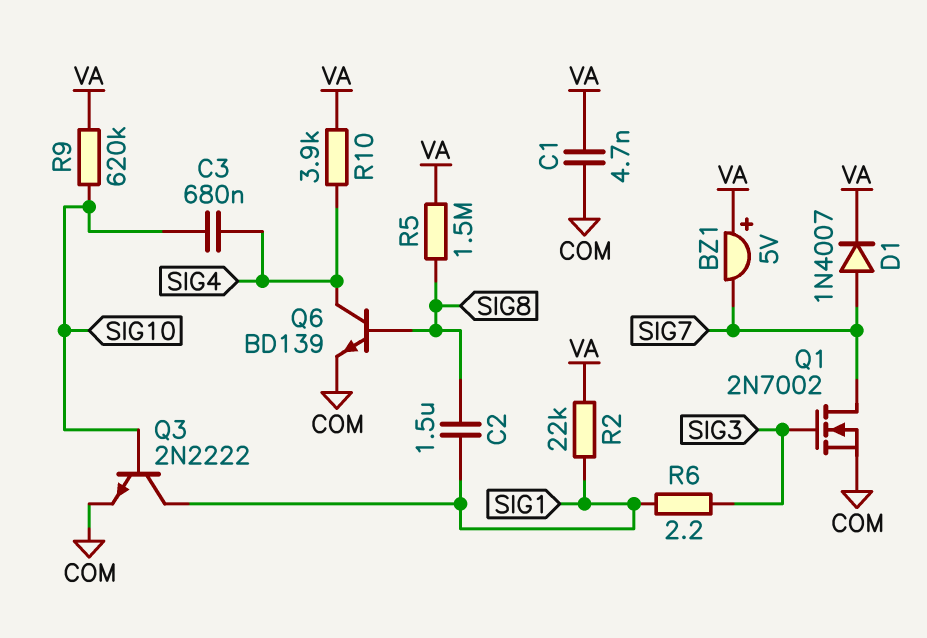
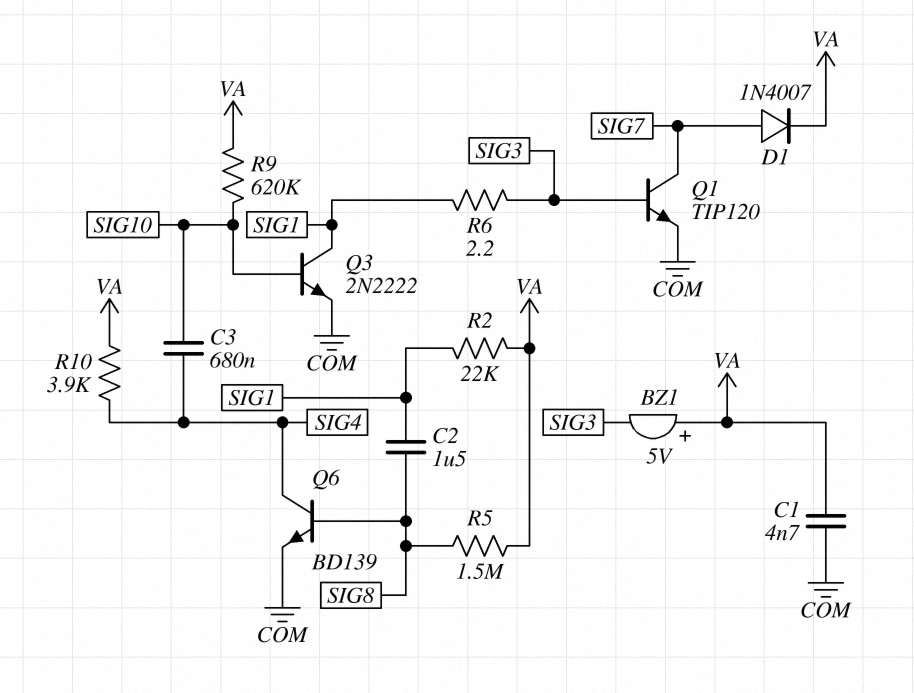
BZ1: buzzer 5V (plus VA, minus SIG7) -> buzzer 5V (plus VA, minus SIG3)
Q1: NMOS 2N7002 (G SIG3, D SIG7, S COM) -> NPN TIP120 (B SIG3, C SIG7, E COM)

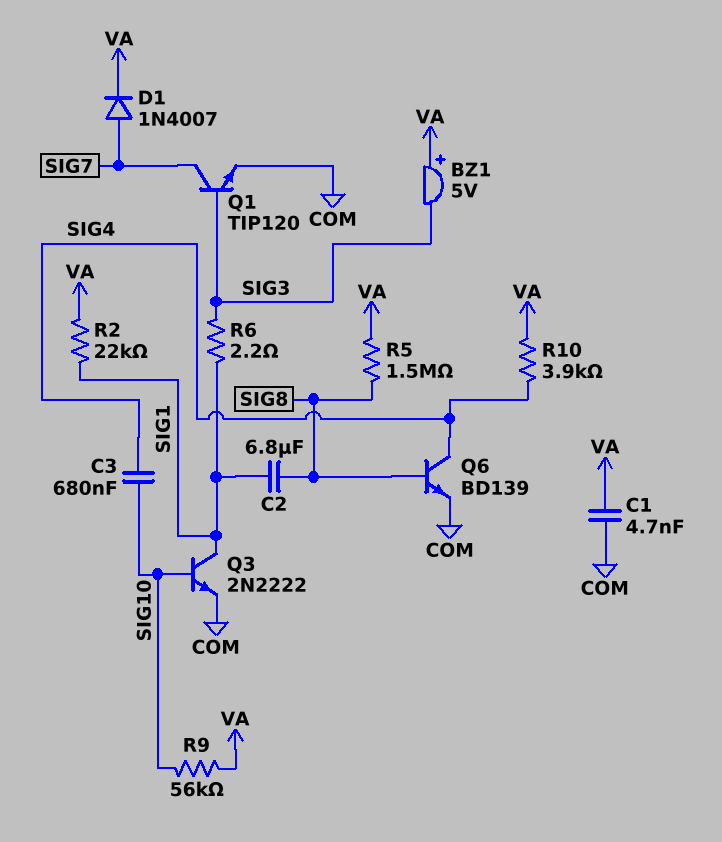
C2: 1.5uF (SIG1, SIG8) -> 6.8uF (SIG1, SIG8)
R9: 620k (SIG10, VA) -> 56k (SIG10, VA)

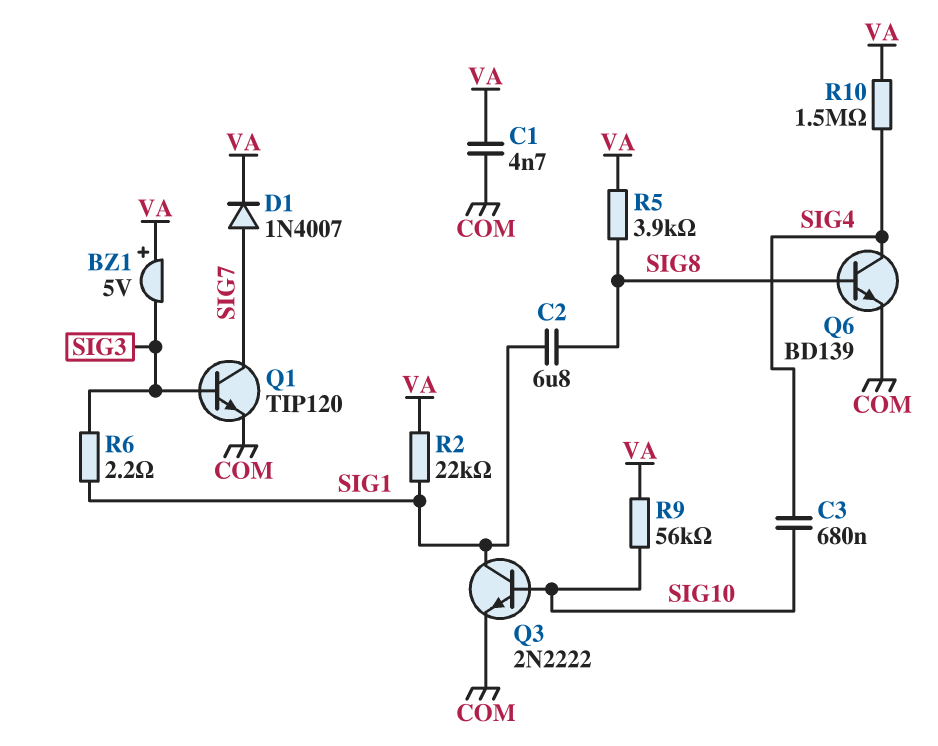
R5: 1.5M (SIG8, VA) -> 3.9k (SIG8, VA)
R10: 3.9k (SIG4, VA) -> 1.5M (SIG4, VA)

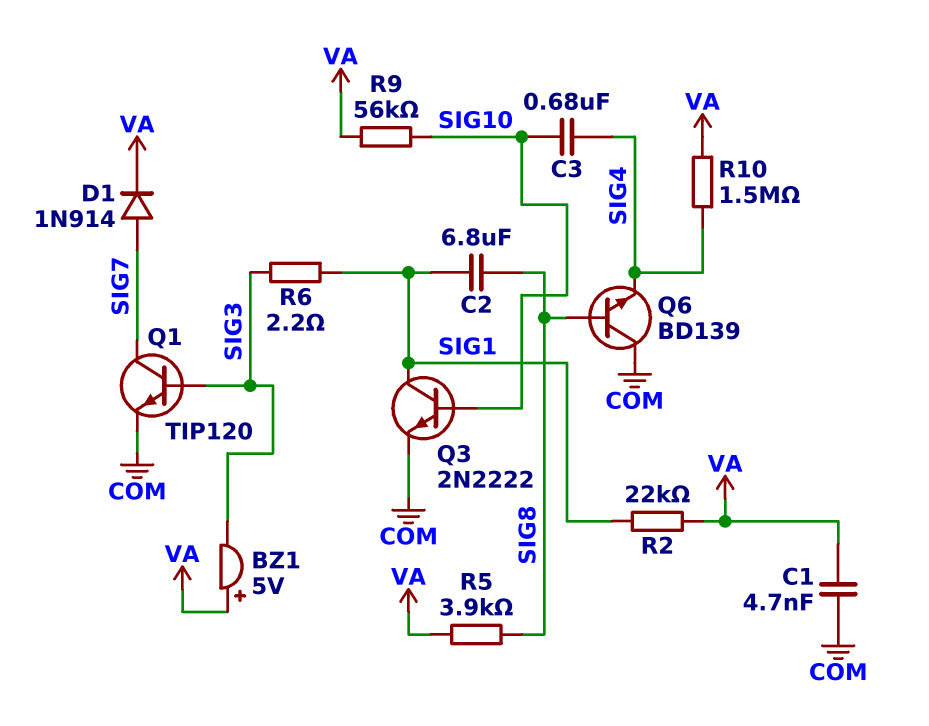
D1: diode 1N4007 (A SIG7, K VA) -> diode 1N914 (A SIG7, K VA)
Q6: NPN BD139 (B SIG8, C SIG4, E COM) -> NPN BD139 (B SIG8, C COM, E SIG4)

